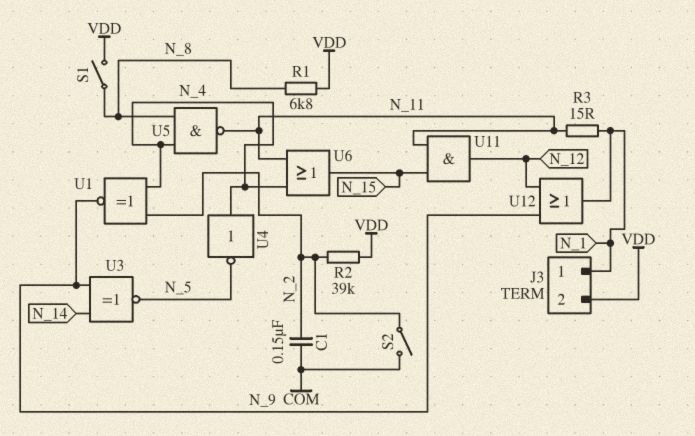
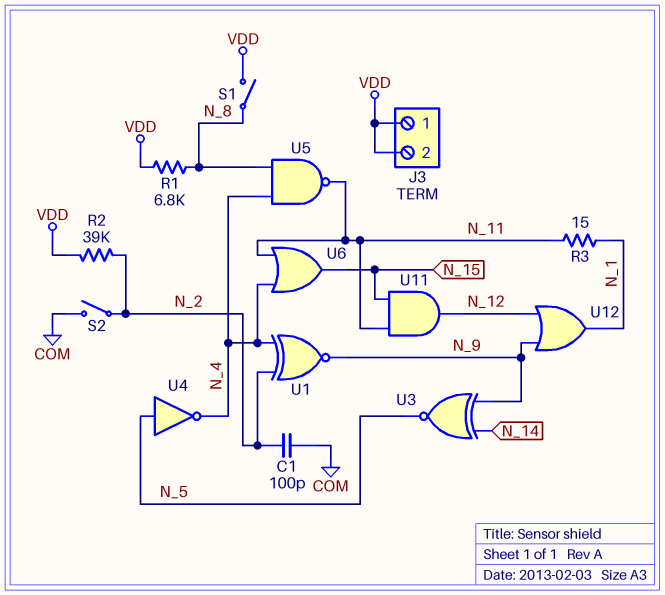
C1: 150nF (COM, N_2) -> 100pF (COM, N_2)
J3 pin 1: N_1 -> VDD
U4: NOT (in N_4, out N_5) -> NOT (in N_5, out N_4)

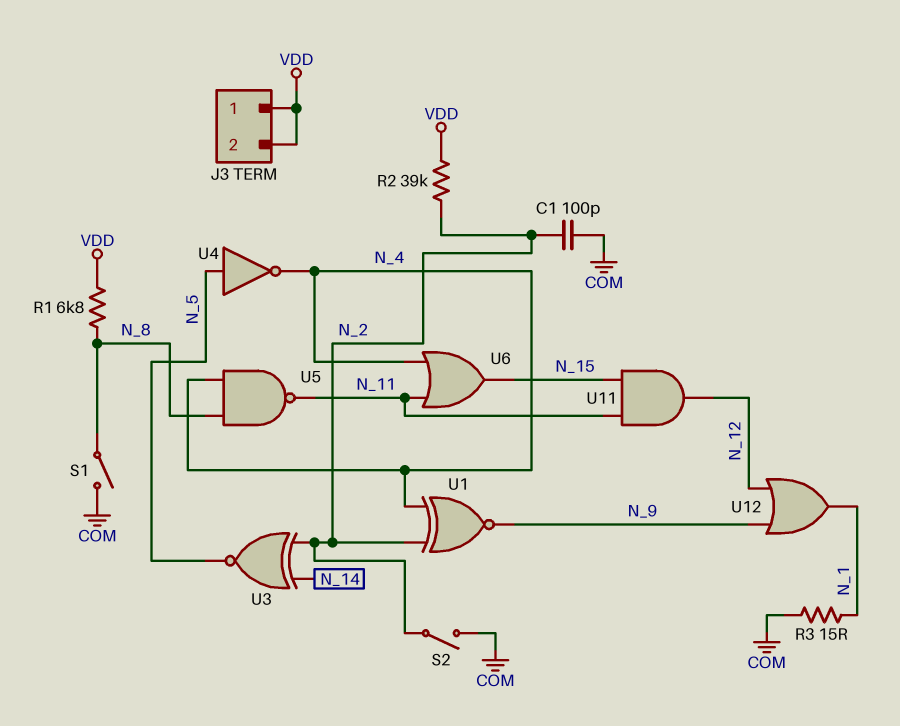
R3: 15 (N_1, N_11) -> 15 (COM, N_1)
S1: switch (N_8, VDD) -> switch (COM, N_8)
U3: XNOR (in N_9, in N_14, out N_5) -> XNOR (in N_2, in N_14, out N_5)

